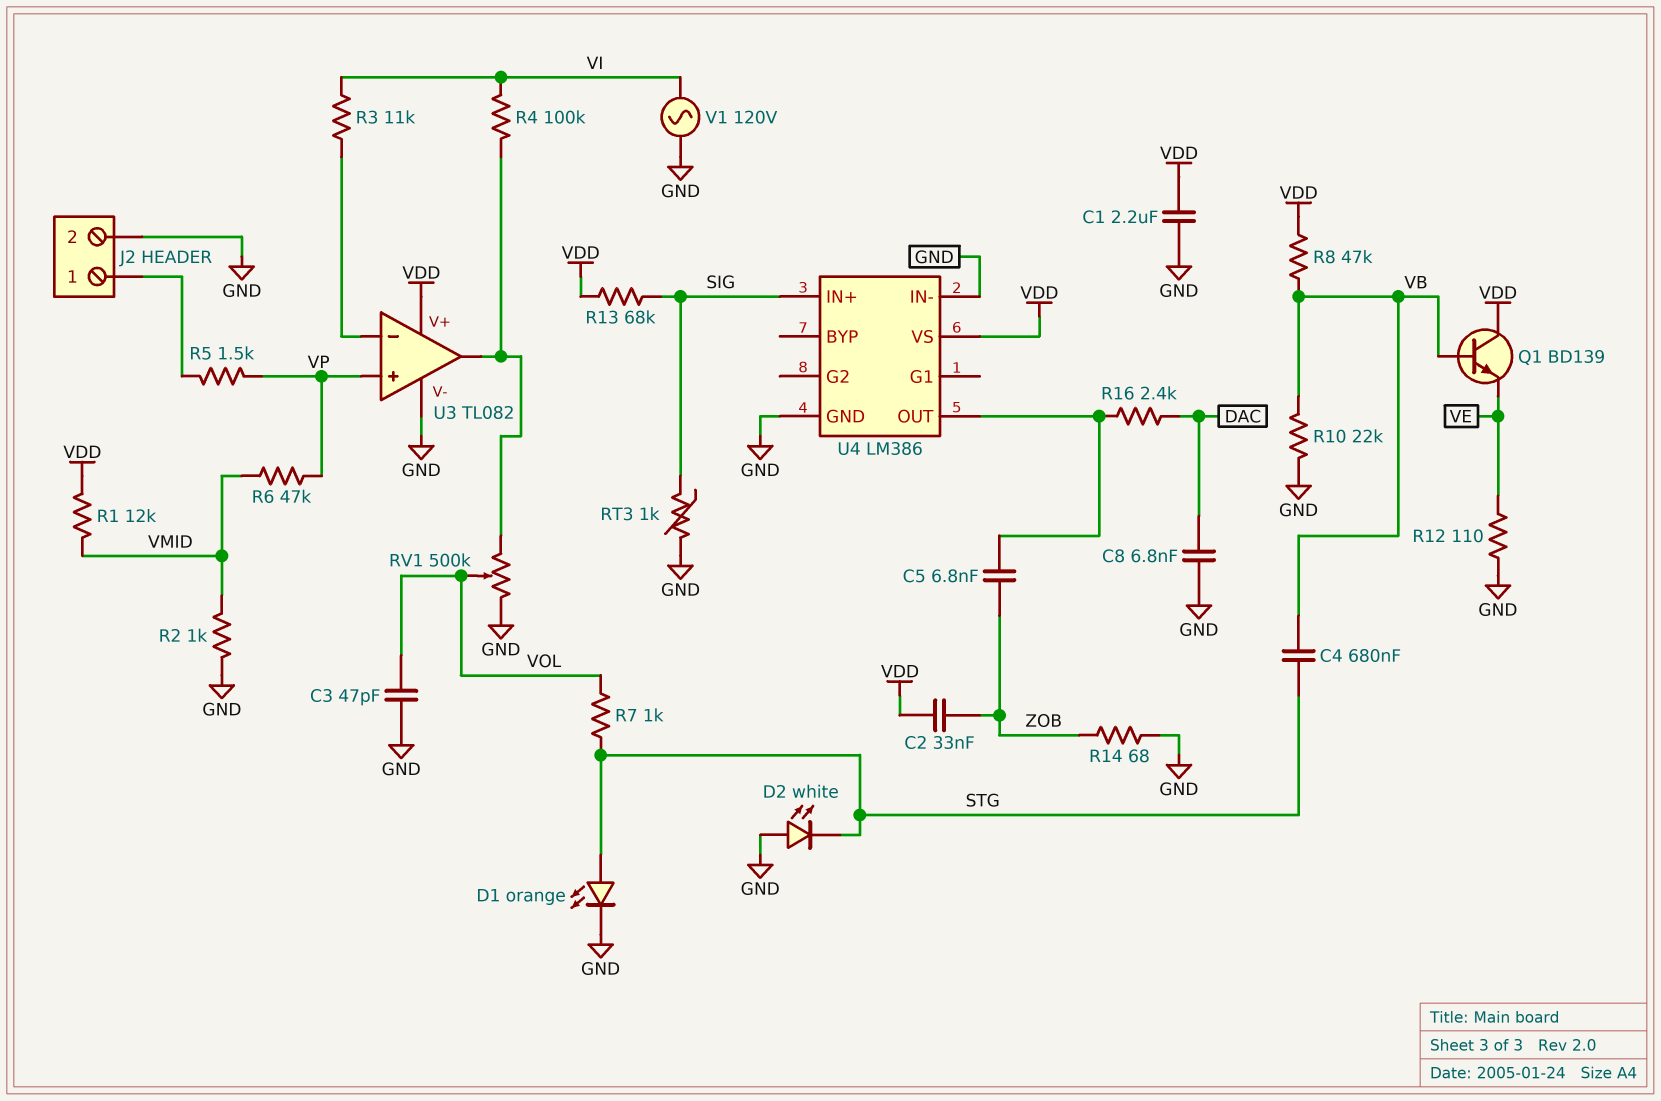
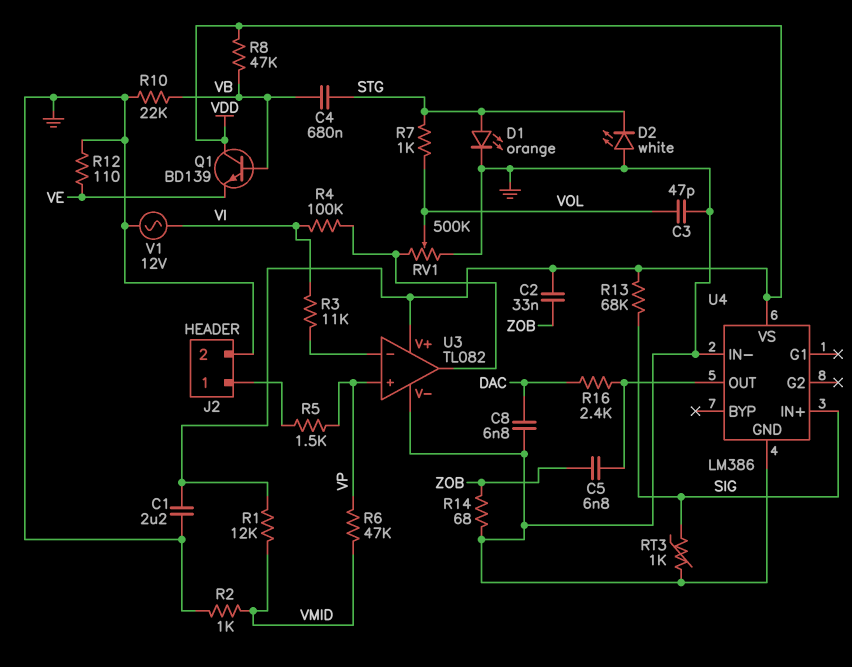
V1: AC 120V (GND, VI) -> AC 12V (GND, VI)

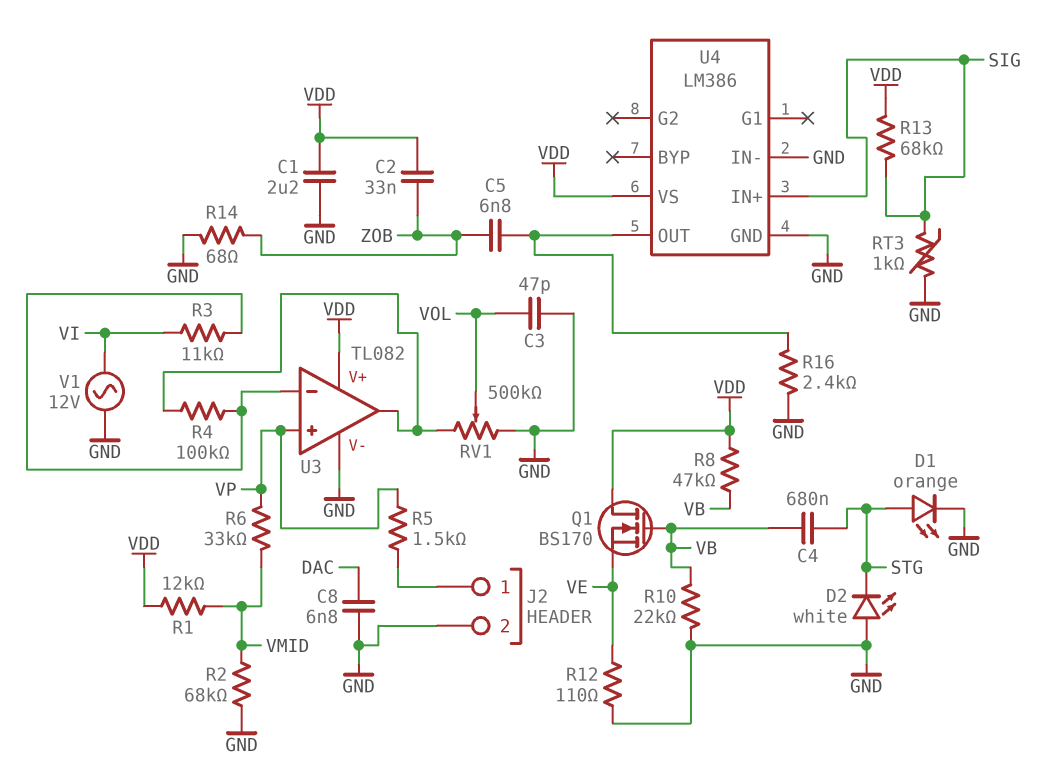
Q1: NPN BD139 (B VB, C VDD, E VE) -> NMOS BS170 (G VB, D VDD, S VE)
R2: 1k (GND, VMID) -> 68k (GND, VMID)
R4: 100k (U3/out, VI) -> 100k (U3/in-, U3/out)
R6: 47k (VMID, VP) -> 33k (VMID, VP)
R7: 1k (STG, VOL) -> none
R16: 2.4k (DAC, U4/OUT) -> 2.4k (GND, U4/OUT)

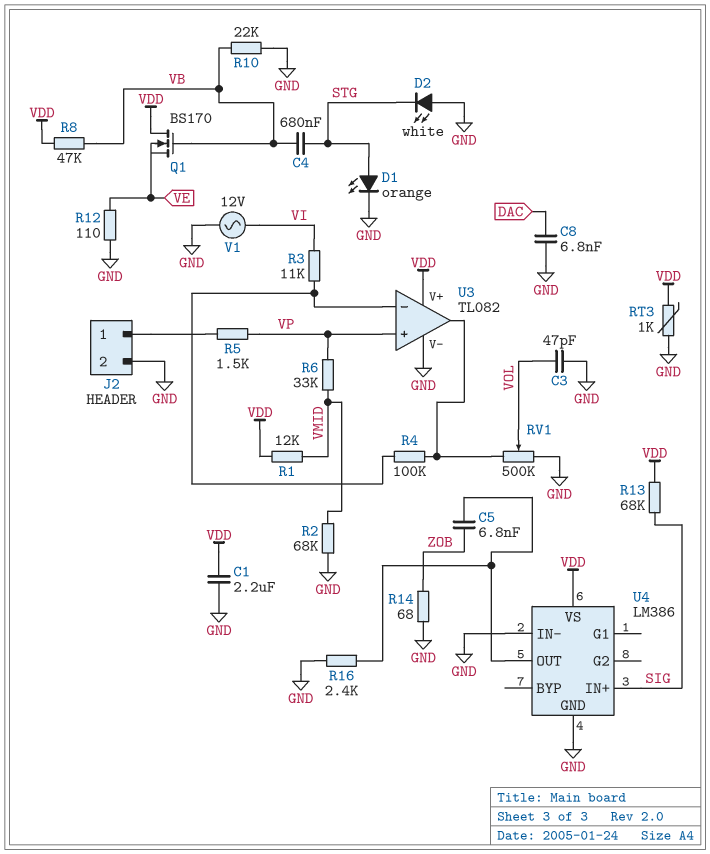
C2: 33nF (VDD, ZOB) -> none
RT3: 1k (GND, SIG) -> 1k (GND, VDD)

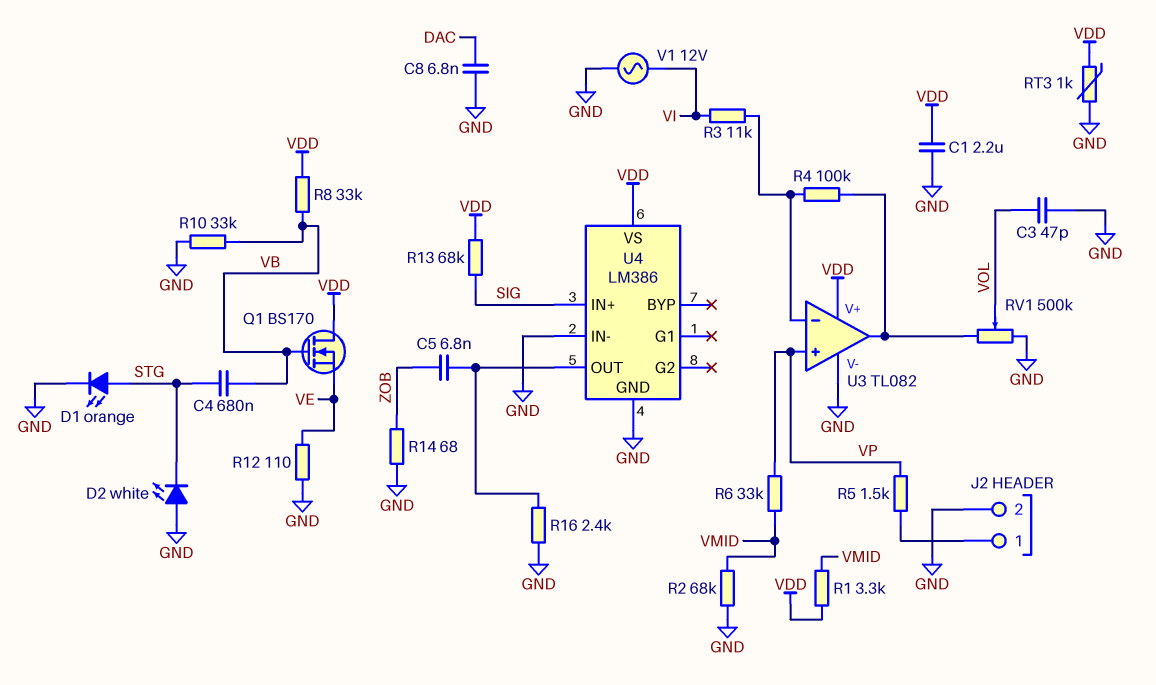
R1: 12k (VDD, VMID) -> 3.3k (VDD, VMID)
R8: 47k (VB, VDD) -> 33k (VB, VDD)
R10: 22k (GND, VB) -> 33k (GND, VB)

